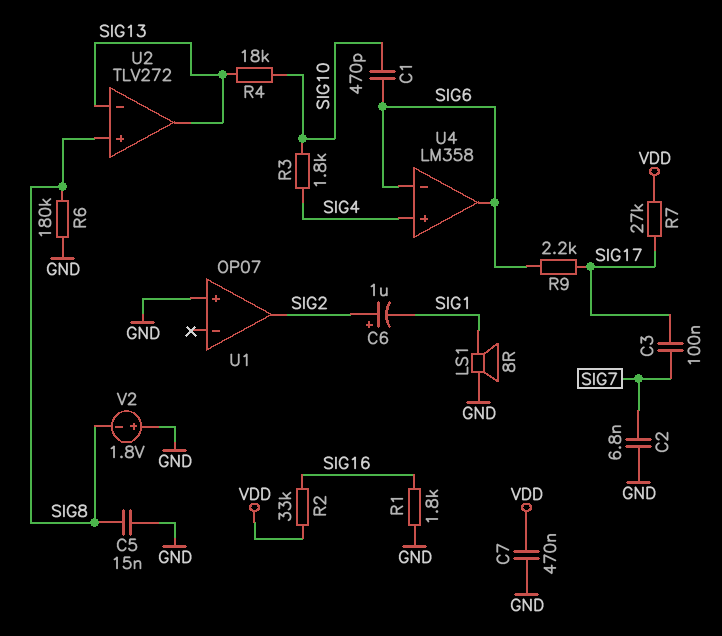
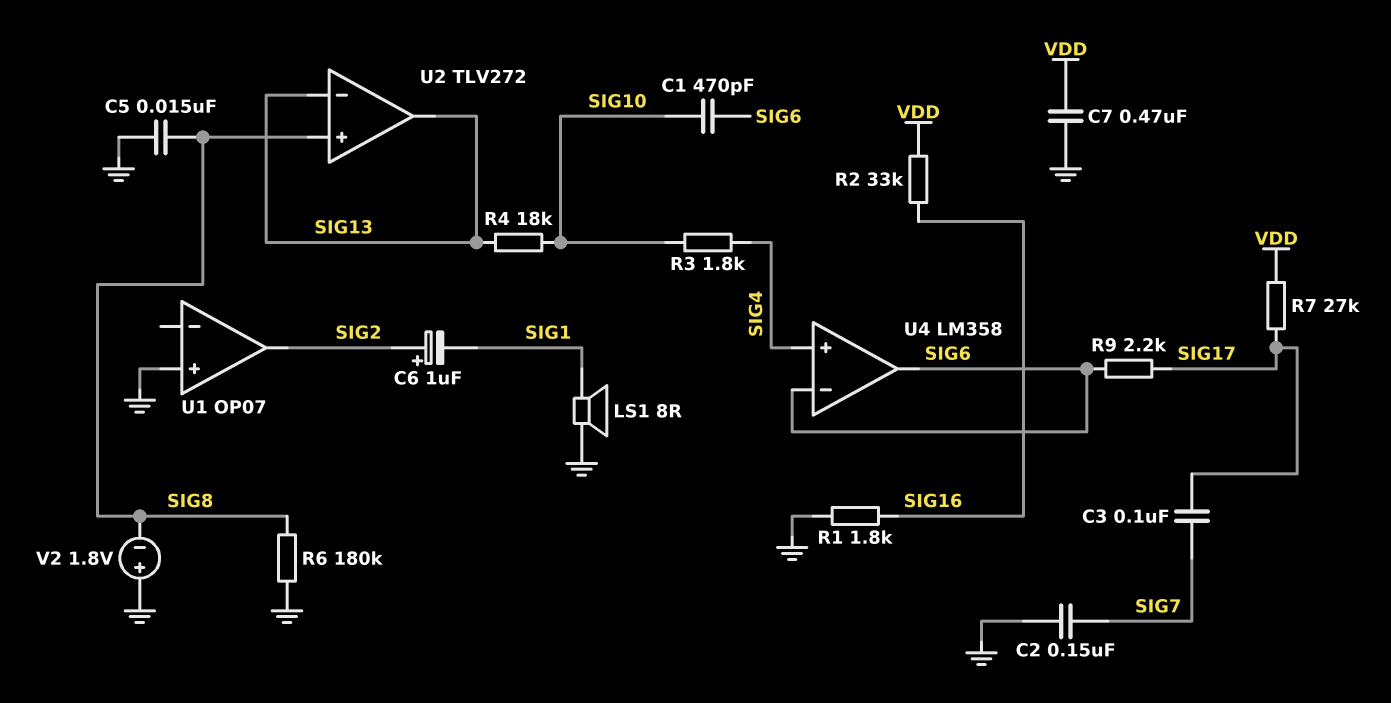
C2: 6.8nF (GND, SIG7) -> 150nF (GND, SIG7)

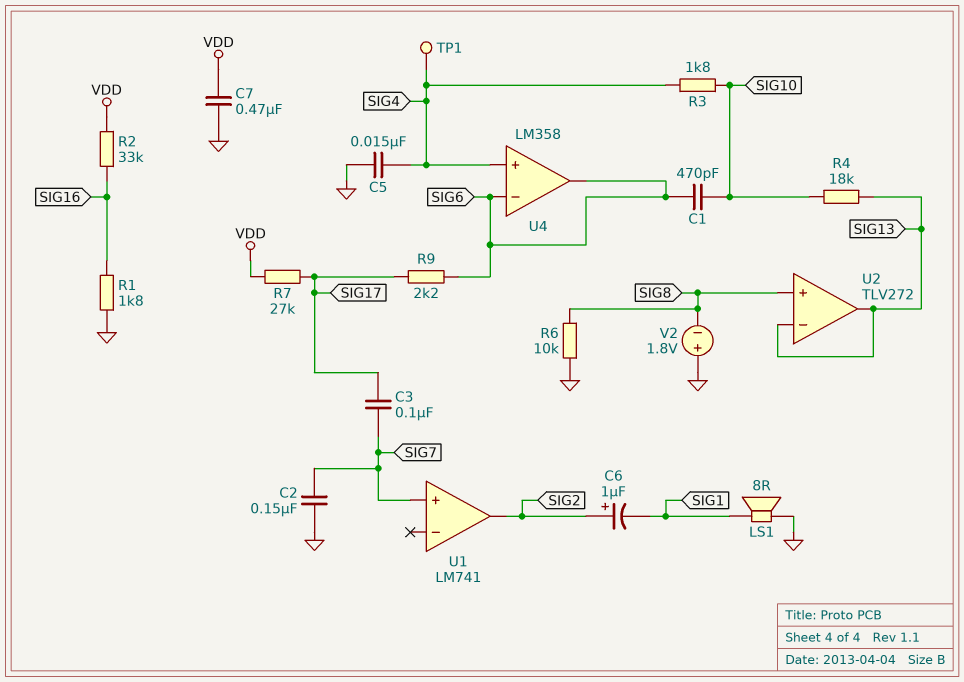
C5: 15nF (GND, SIG8) -> 15nF (GND, SIG4)
R6: 180k (GND, SIG8) -> 10k (GND, SIG8)
TP1: none -> test point (SIG4)
U1: OP07 -> LM741
U1 pin in+: GND -> SIG7

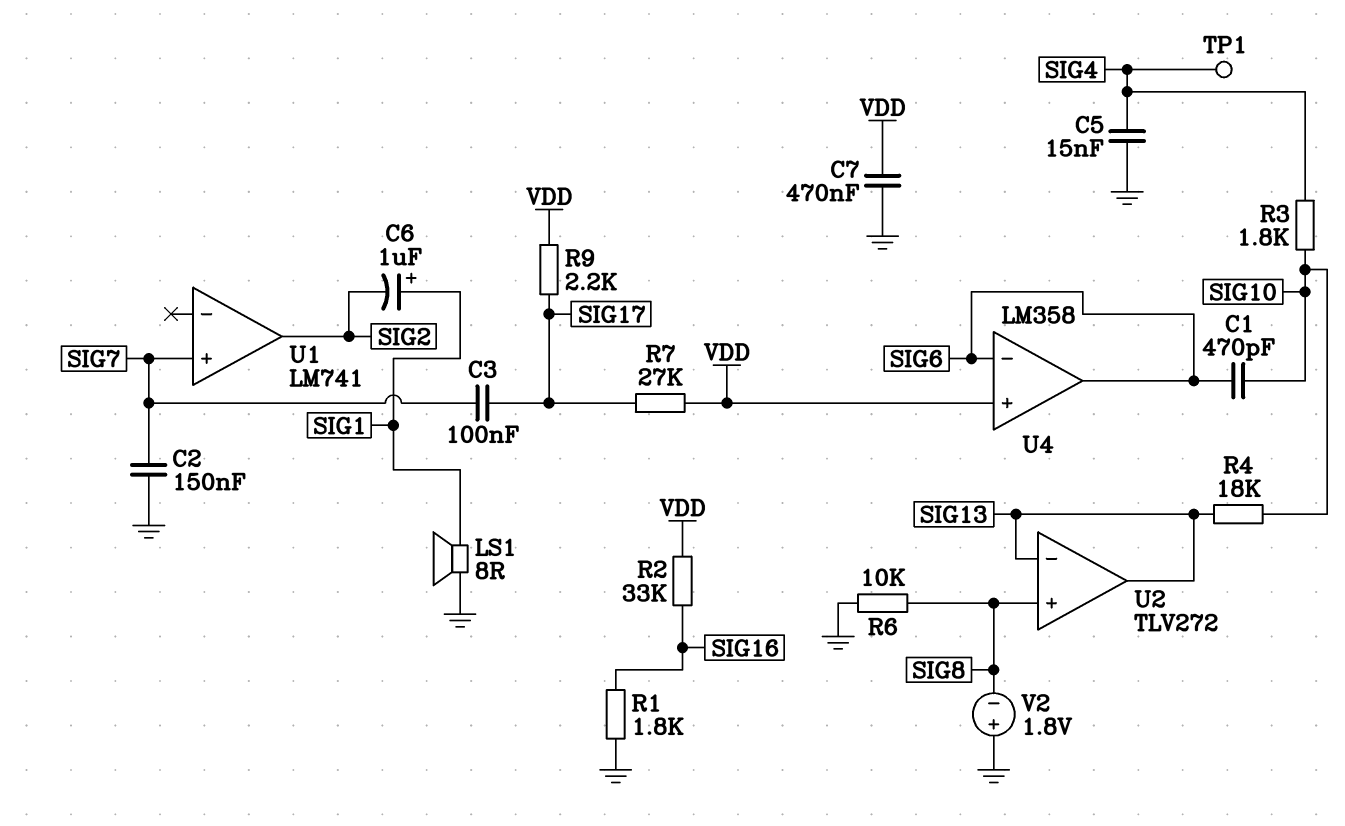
C6: 1uF (plus SIG2, minus SIG1) -> 1uF (plus SIG1, minus SIG2)
R9: 2.2k (SIG6, SIG17) -> 2.2k (SIG17, VDD)
U4 pin in+: SIG4 -> VDD

